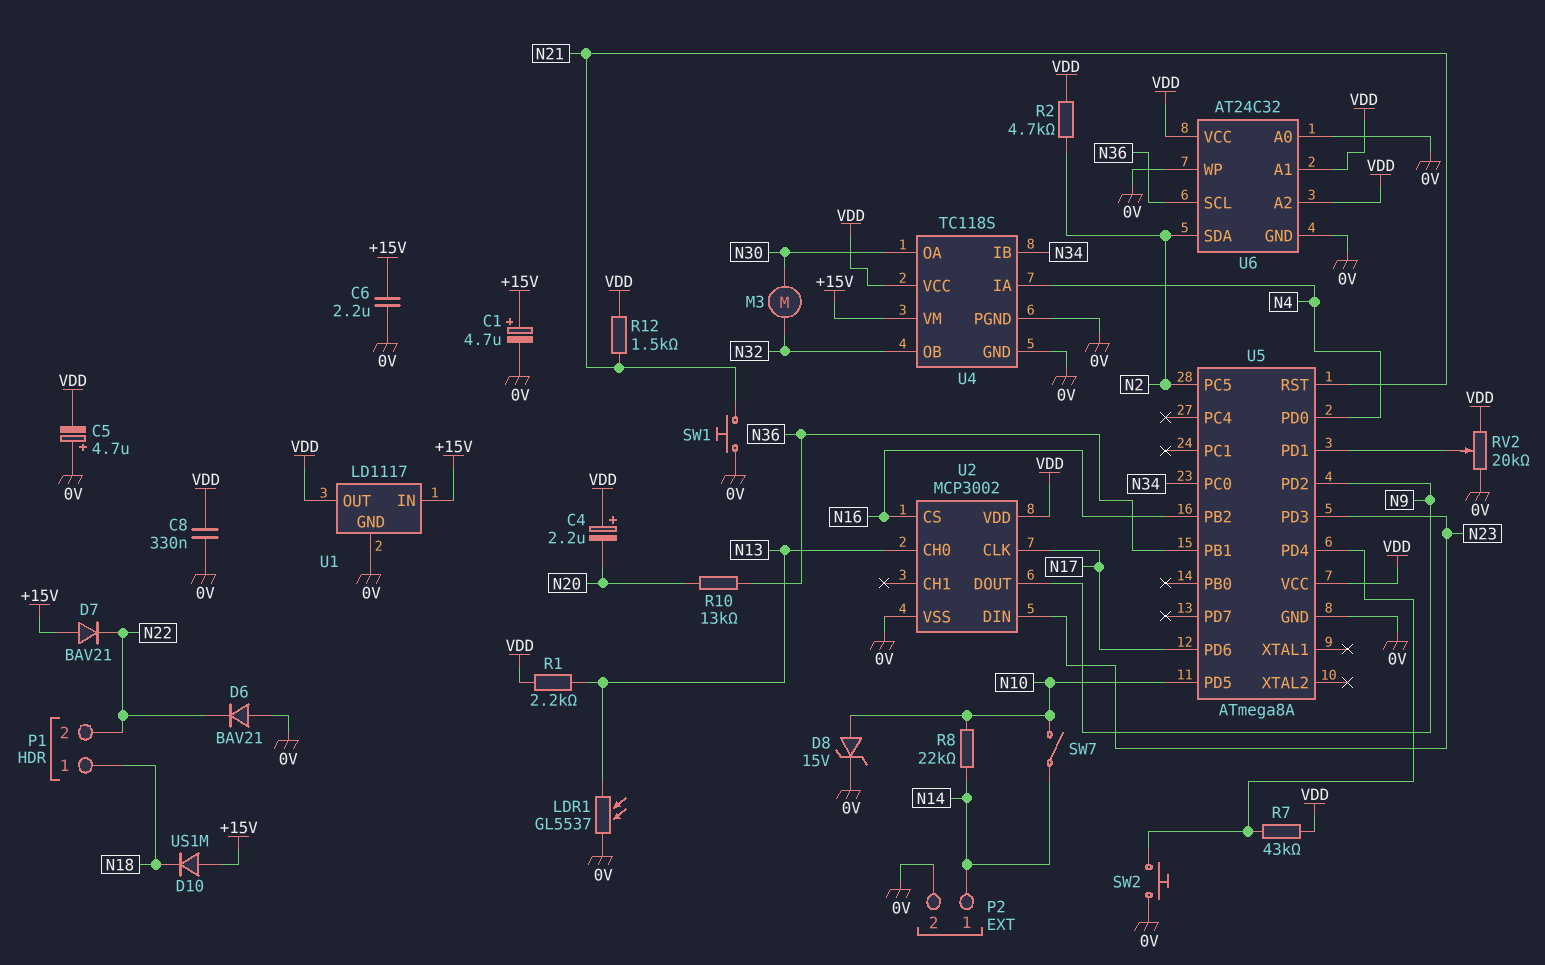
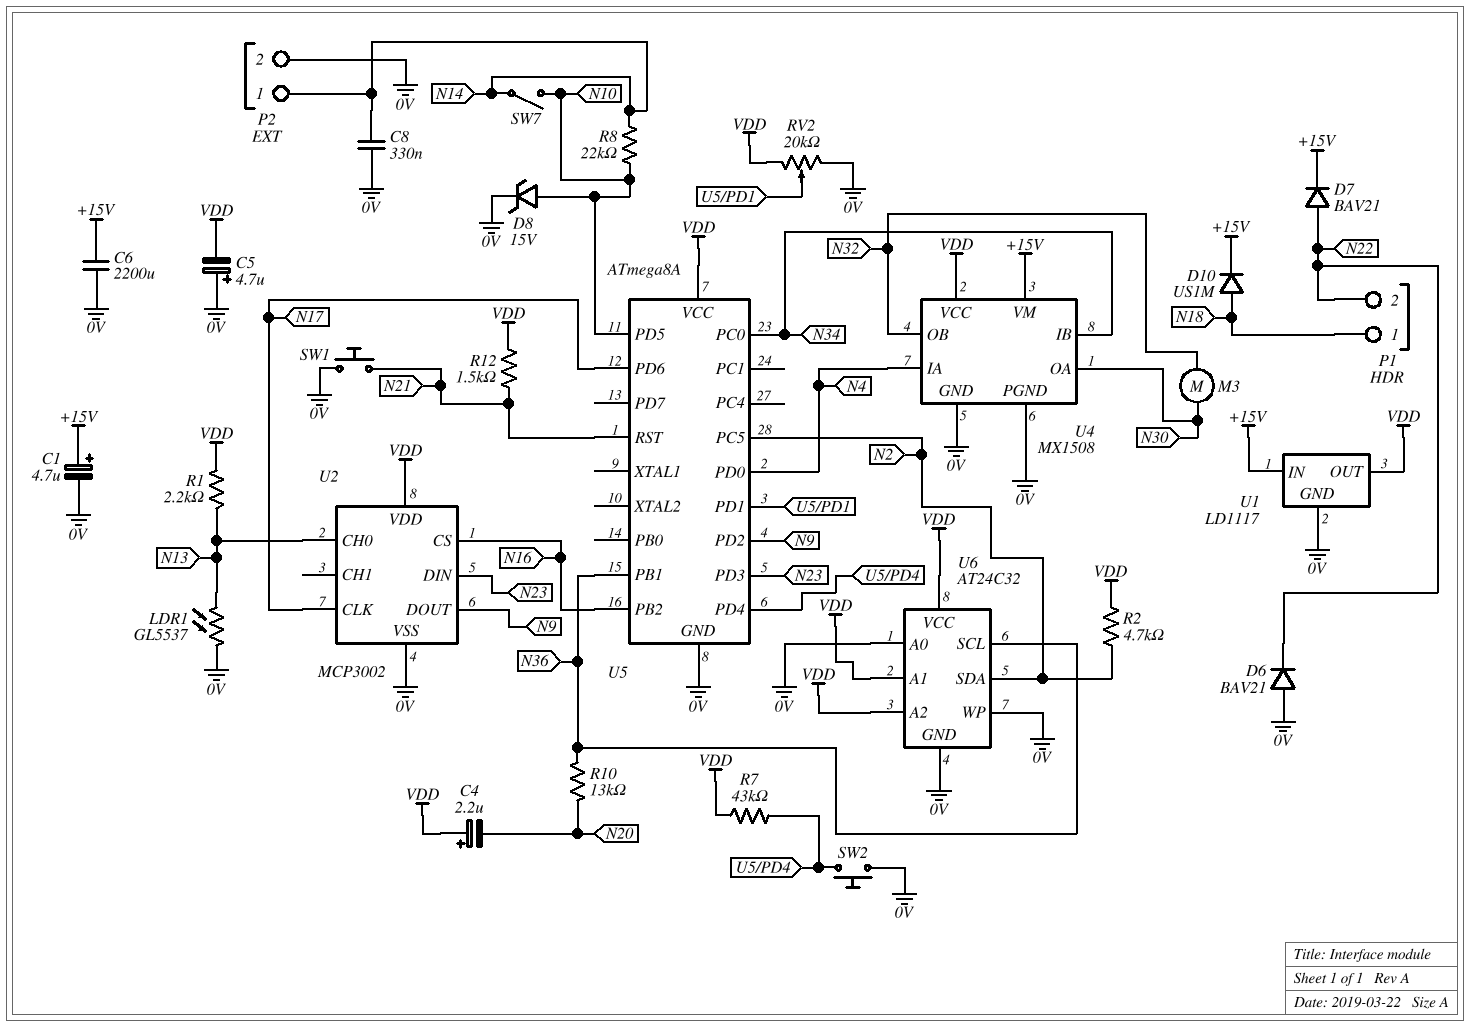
C6: 2.2uF (+15V, 0V) -> 2200uF (+15V, 0V)
C8: 330nF (0V, VDD) -> 330nF (0V, N14)
D7: diode BAV21 (A +15V, K N22) -> diode BAV21 (A N22, K +15V)
D10: diode US1M (A +15V, K N18) -> diode US1M (A N18, K +15V)
U4: TC118S -> MX1508

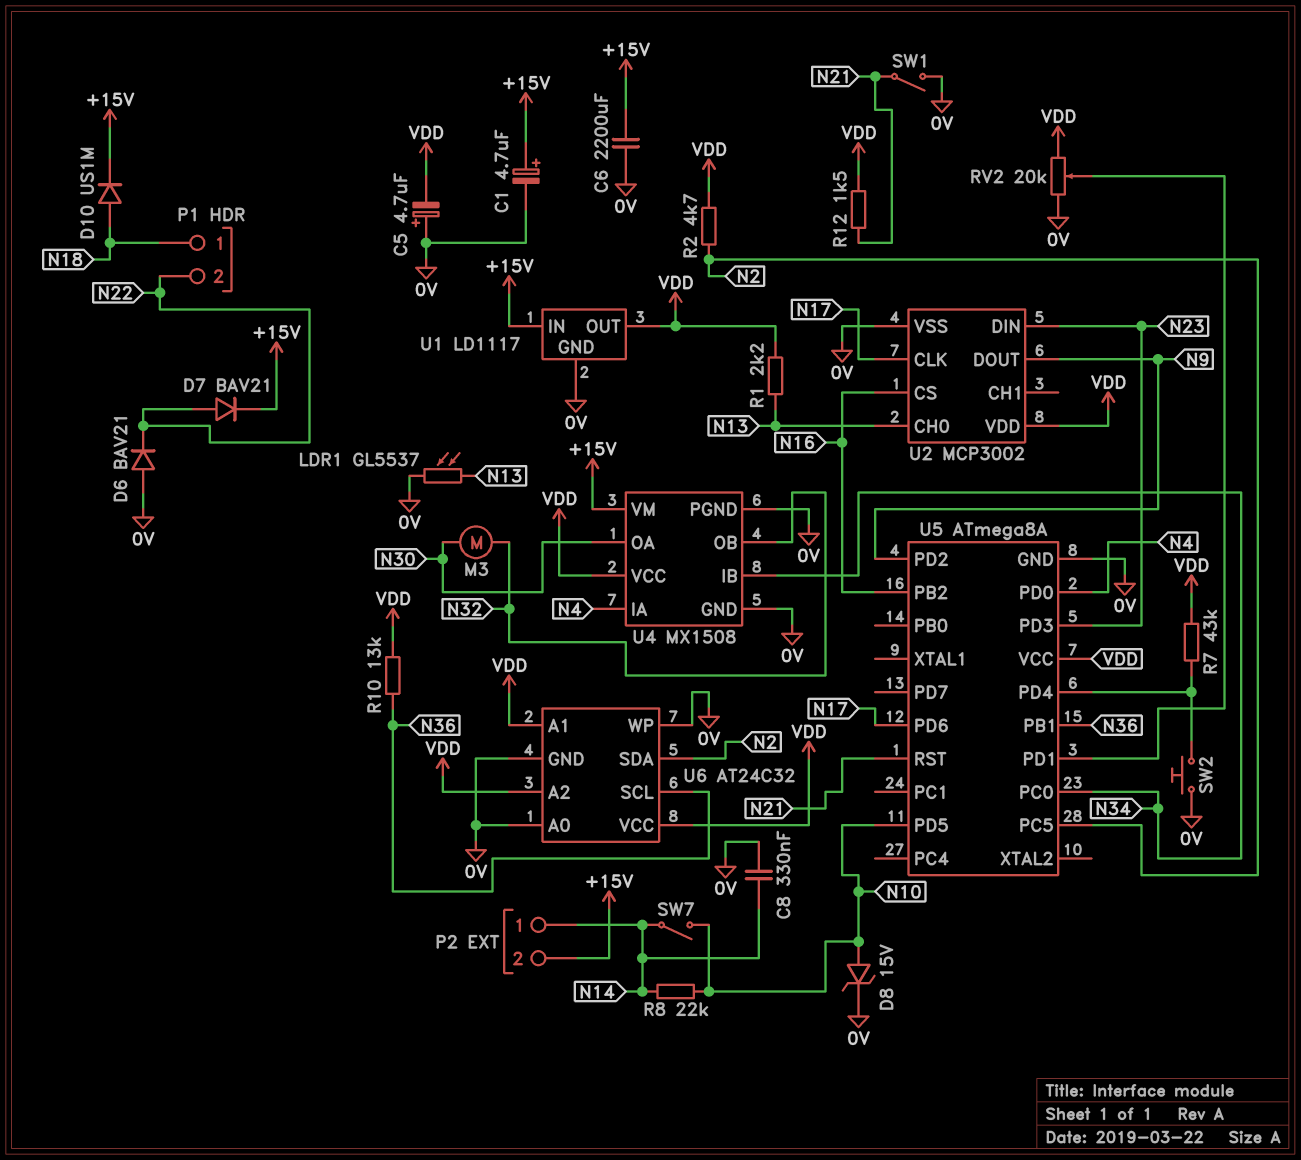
C4: 2.2uF (plus VDD, minus N20) -> none
P2 pin 2: 0V -> +15V
R10: 13k (N20, N36) -> 13k (N36, VDD)
SW1: button (0V, N21) -> switch (0V, N21)

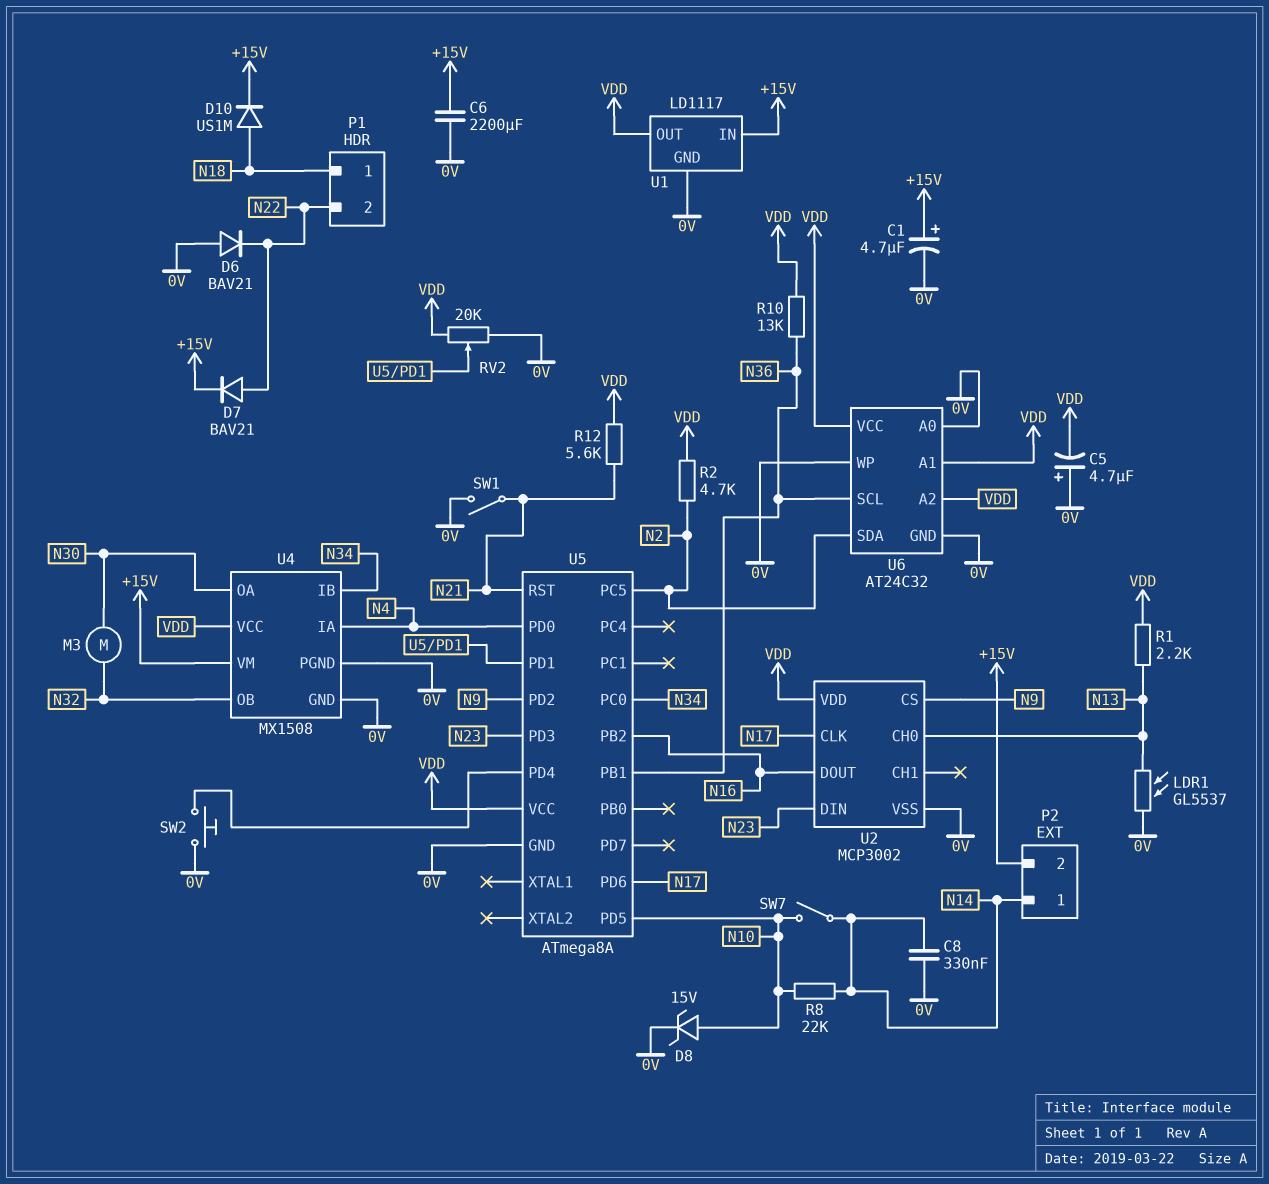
R7: 43k (U5/PD4, VDD) -> none
R12: 1.5k (N21, VDD) -> 5.6k (N21, VDD)
U2 pin CS: N16 -> N9
U2 pin DOUT: N9 -> N16

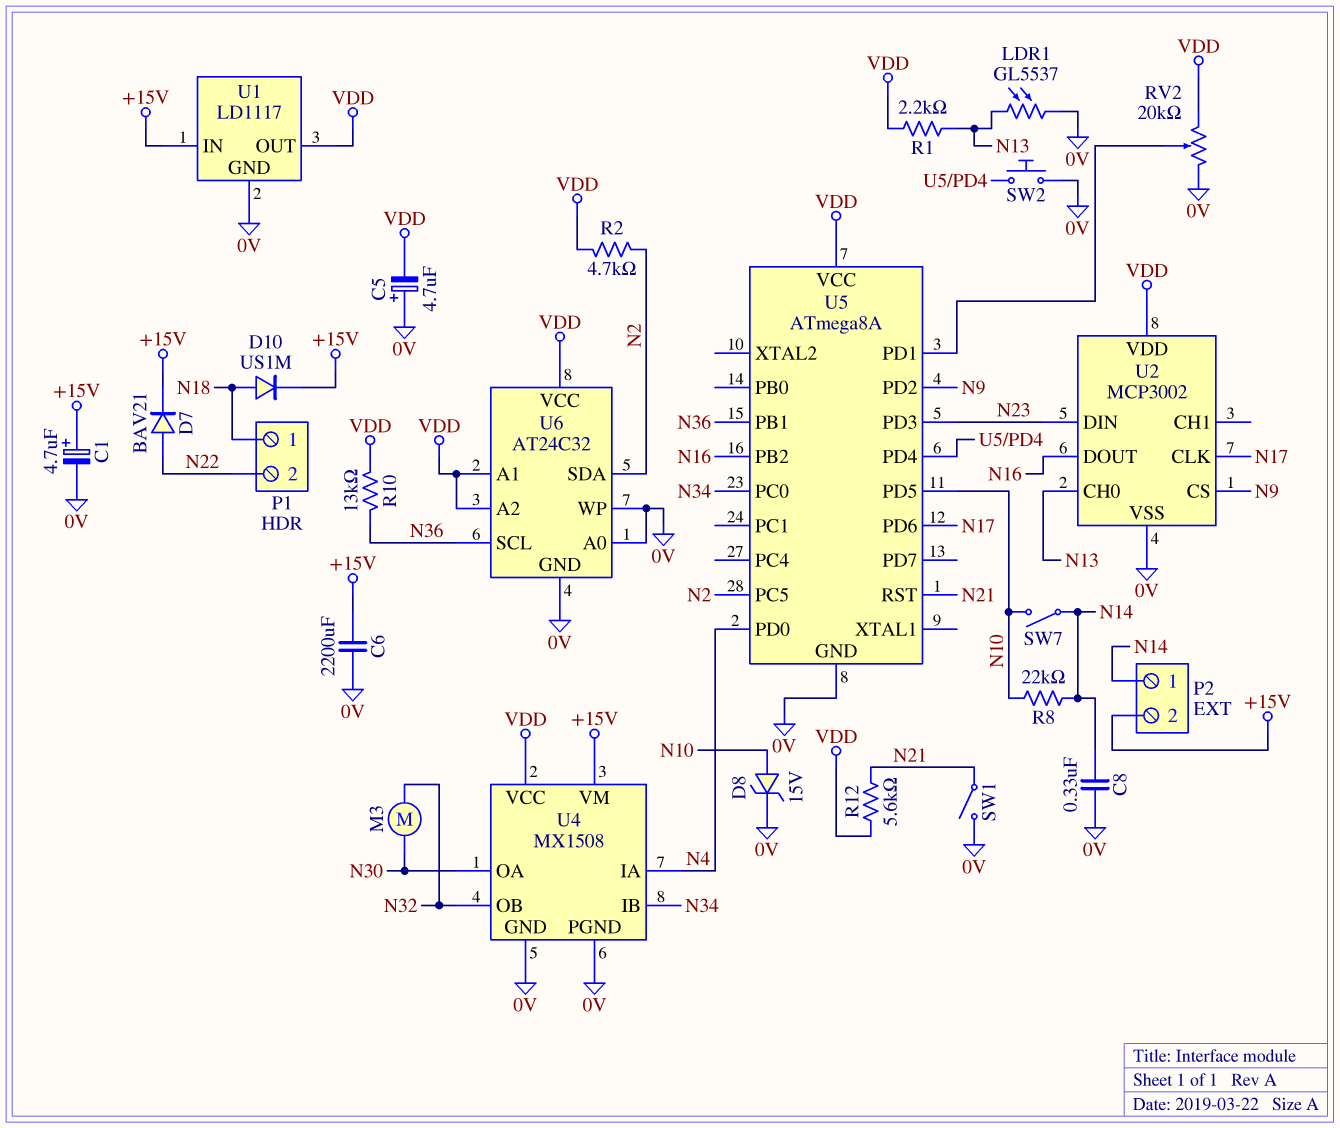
D6: diode BAV21 (A 0V, K N22) -> none

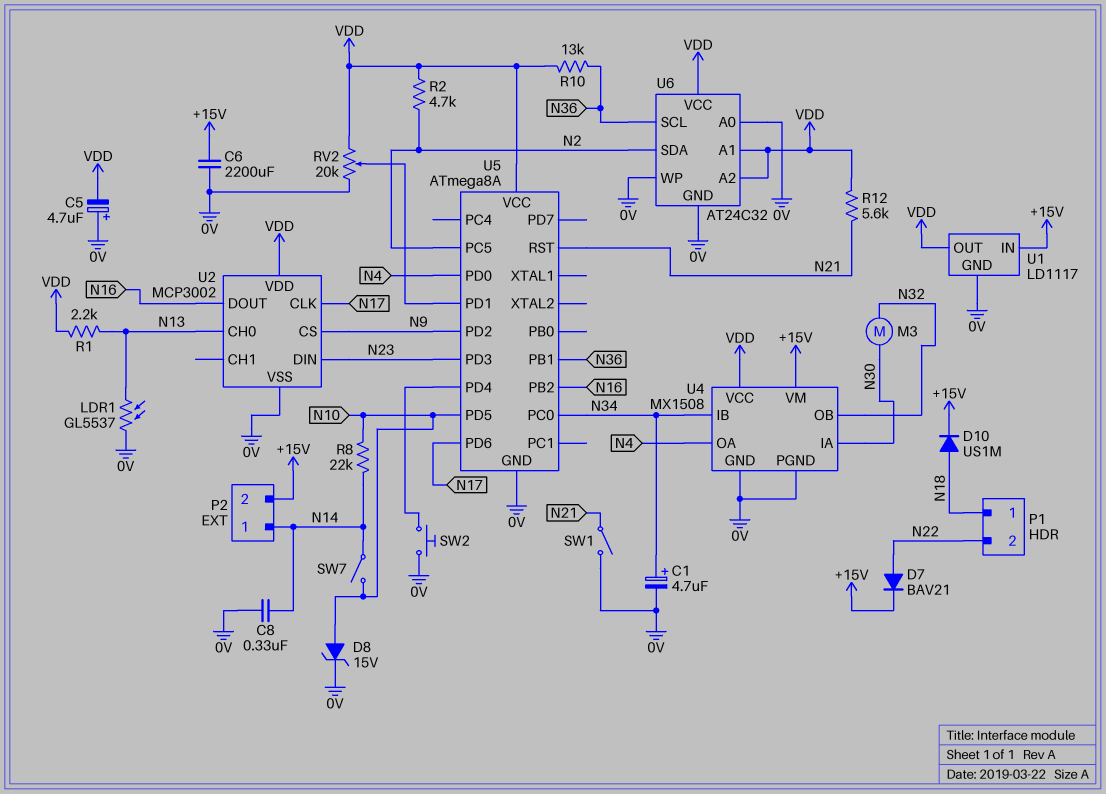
C1: 4.7uF (plus +15V, minus 0V) -> 4.7uF (plus N34, minus 0V)
U4 pin IA: N4 -> N30
U4 pin OA: N30 -> N4

